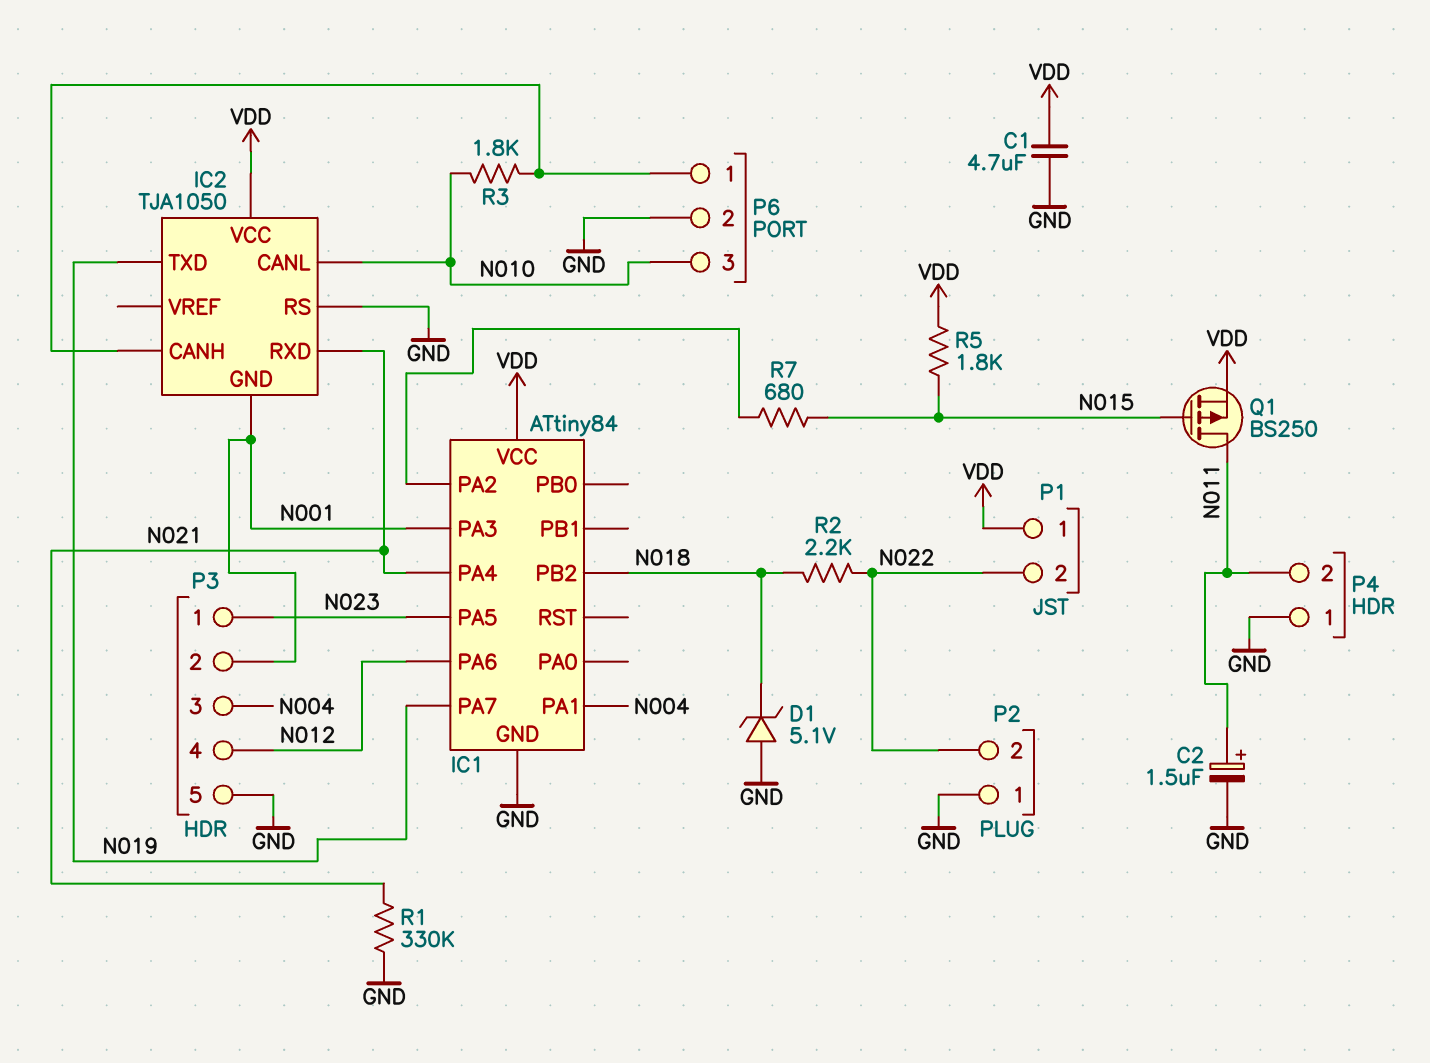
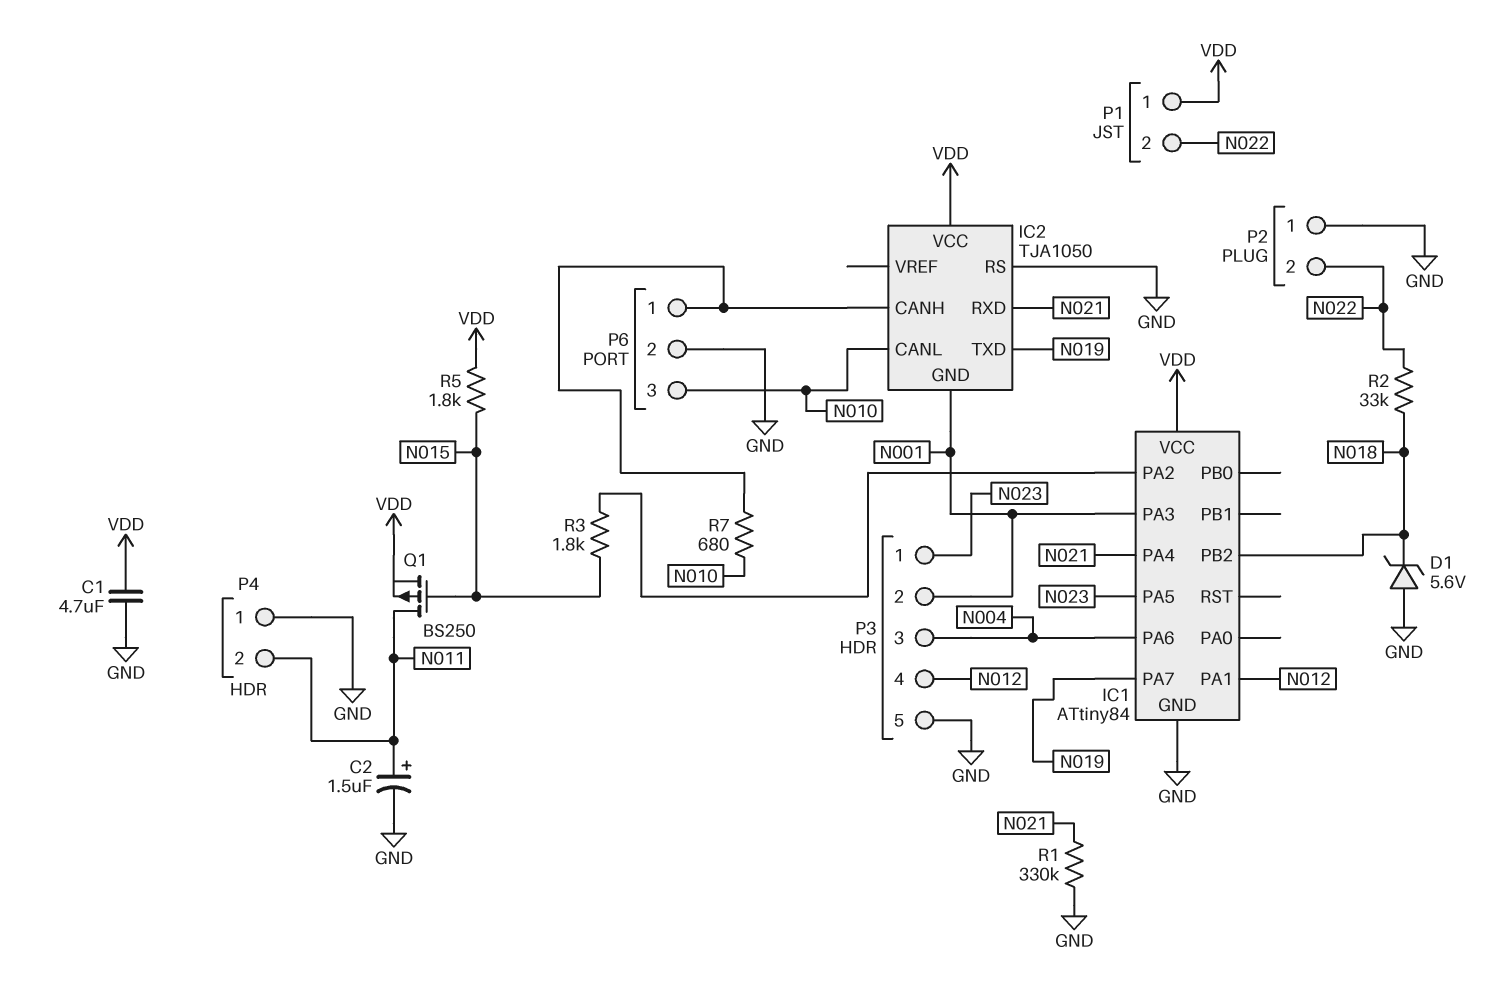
D1: zener 5.1V (A GND, K N018) -> zener 5.6V (A GND, K N018)
IC1 pin PA1: N004 -> N012
IC1 pin PA6: N012 -> N004
R2: 2.2k (N018, N022) -> 33k (N018, N022)
R3: 1.8k (IC2/CANH, N010) -> 1.8k (IC1/PA2, N015)
R7: 680 (IC1/PA2, N015) -> 680 (IC2/CANH, N010)

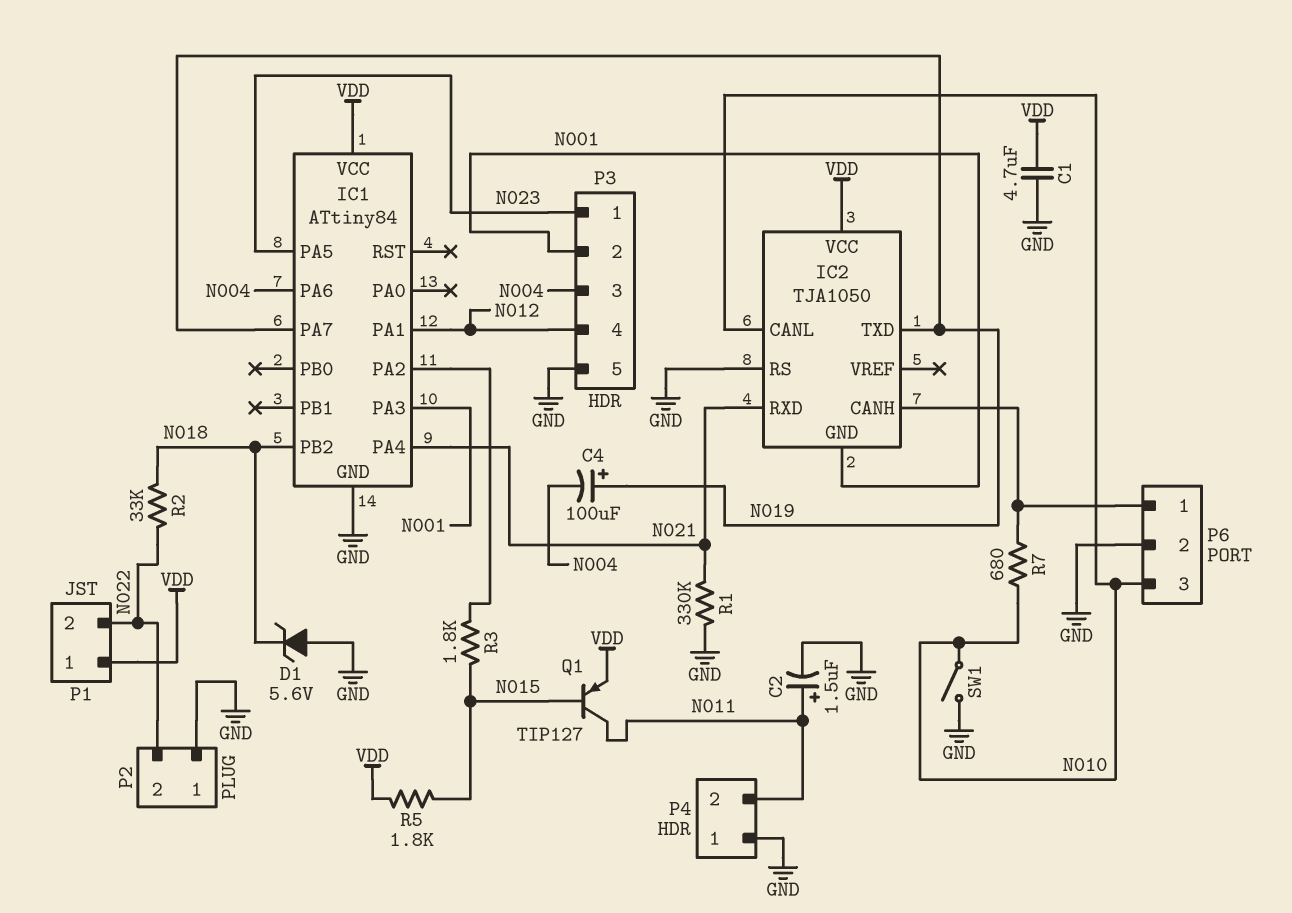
C4: none -> 100uF (plus N019, minus N004)
Q1: PMOS BS250 (G N015, D N011, S VDD) -> PNP TIP127 (B N015, C N011, E VDD)
SW1: none -> switch (GND, N010)

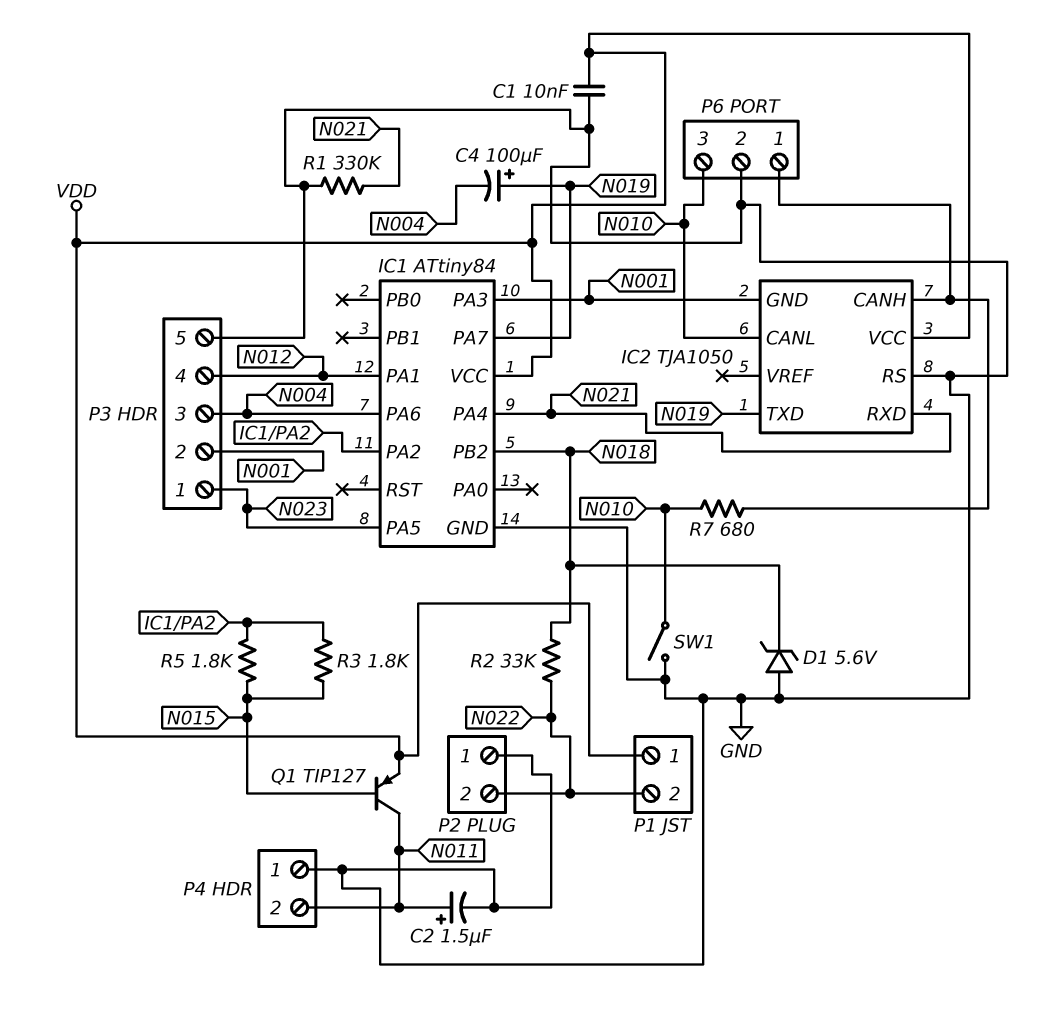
C1: 4.7uF (GND, VDD) -> 10nF (GND, VDD)
R5: 1.8k (N015, VDD) -> 1.8k (IC1/PA2, N015)

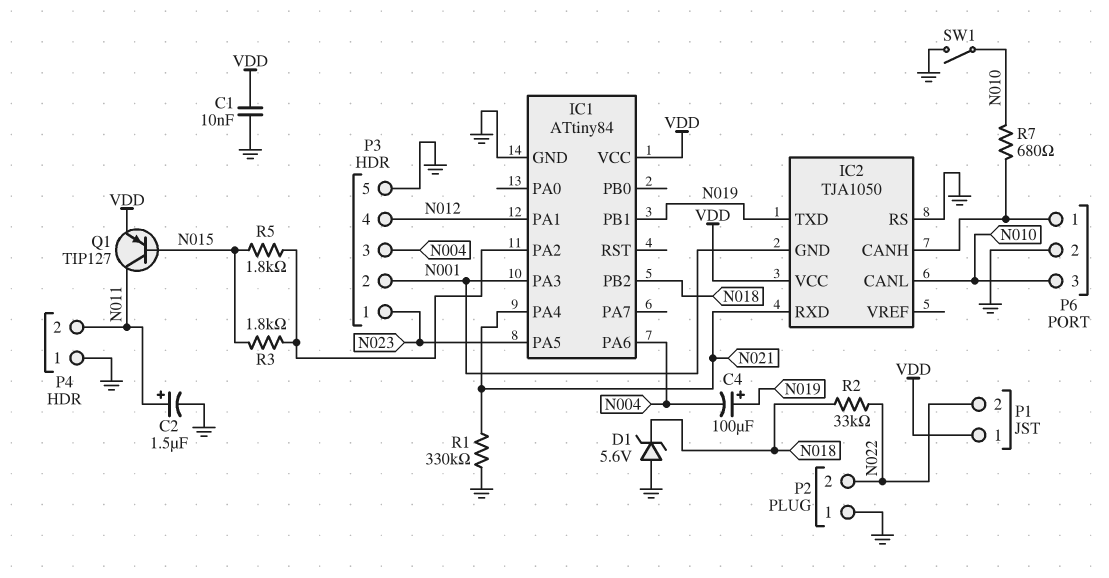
IC1 pin PA7: N019 -> none
IC1 pin PB1: none -> N019

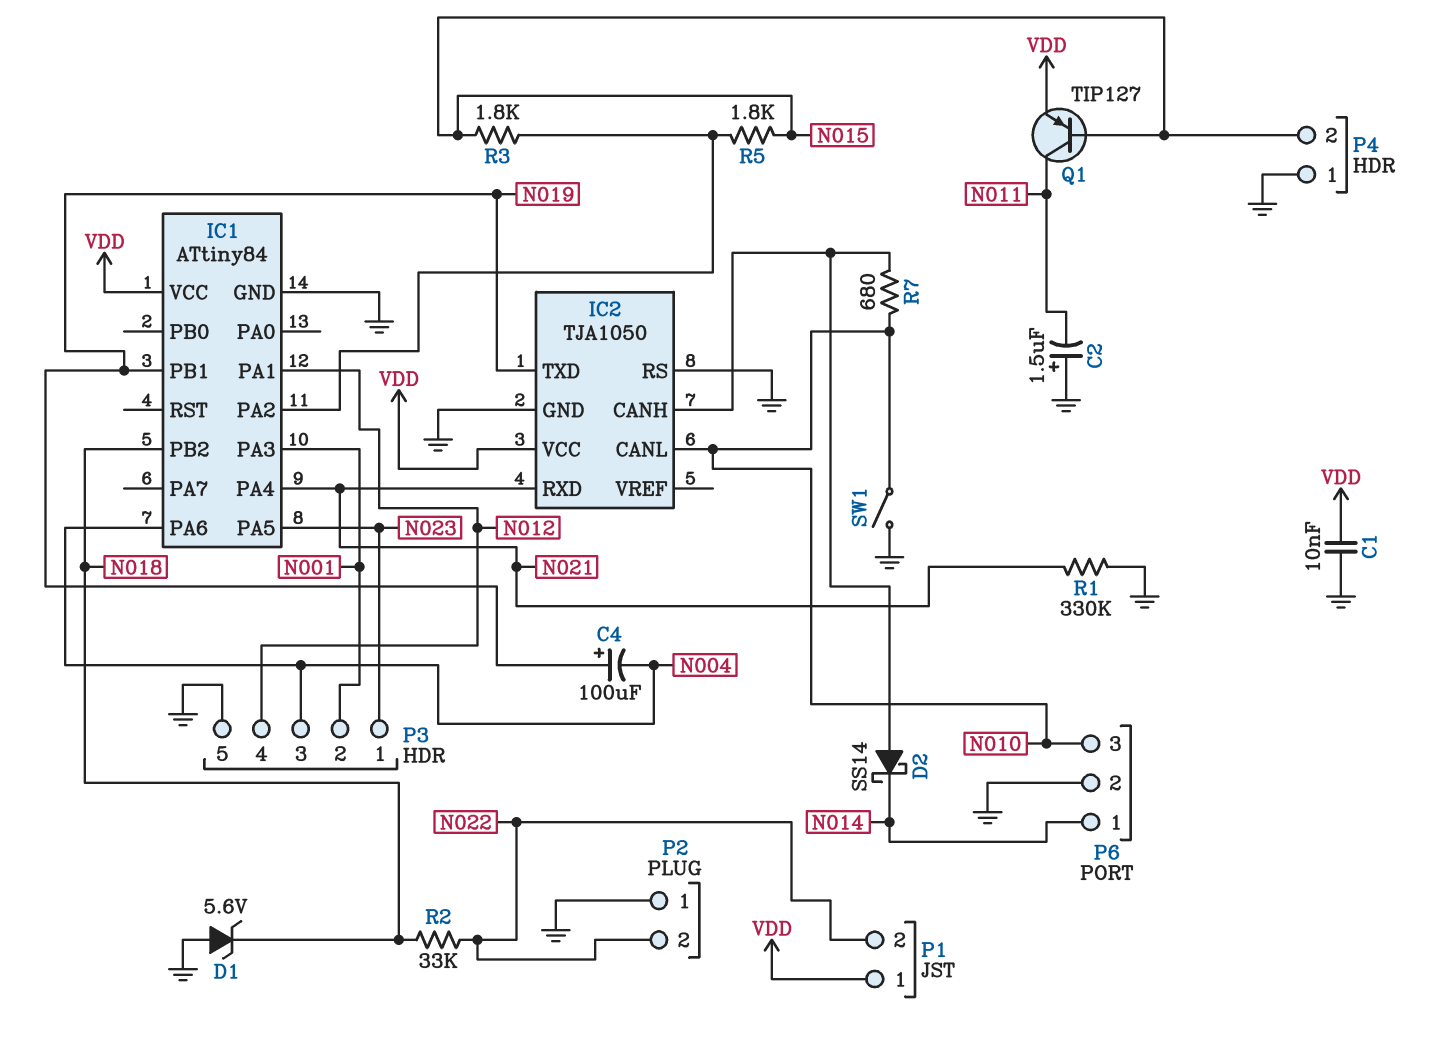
C2: 1.5uF (plus N011, minus GND) -> 1.5uF (plus GND, minus N011)
D2: none -> schottky SS14 (A IC2/CANH, K N014)
IC2 pin GND: N001 -> GND
P4 pin 2: N011 -> N015
P6 pin 1: IC2/CANH -> N014

